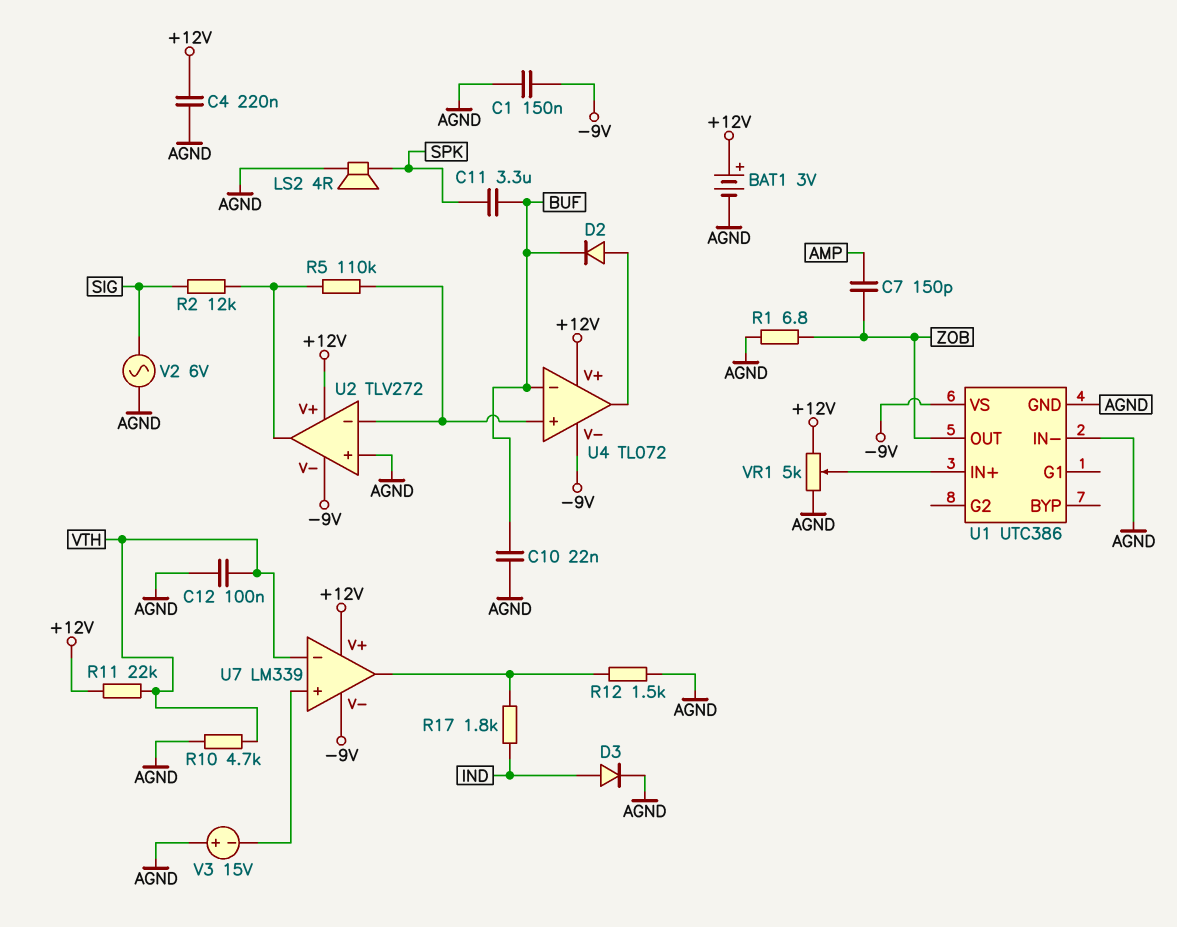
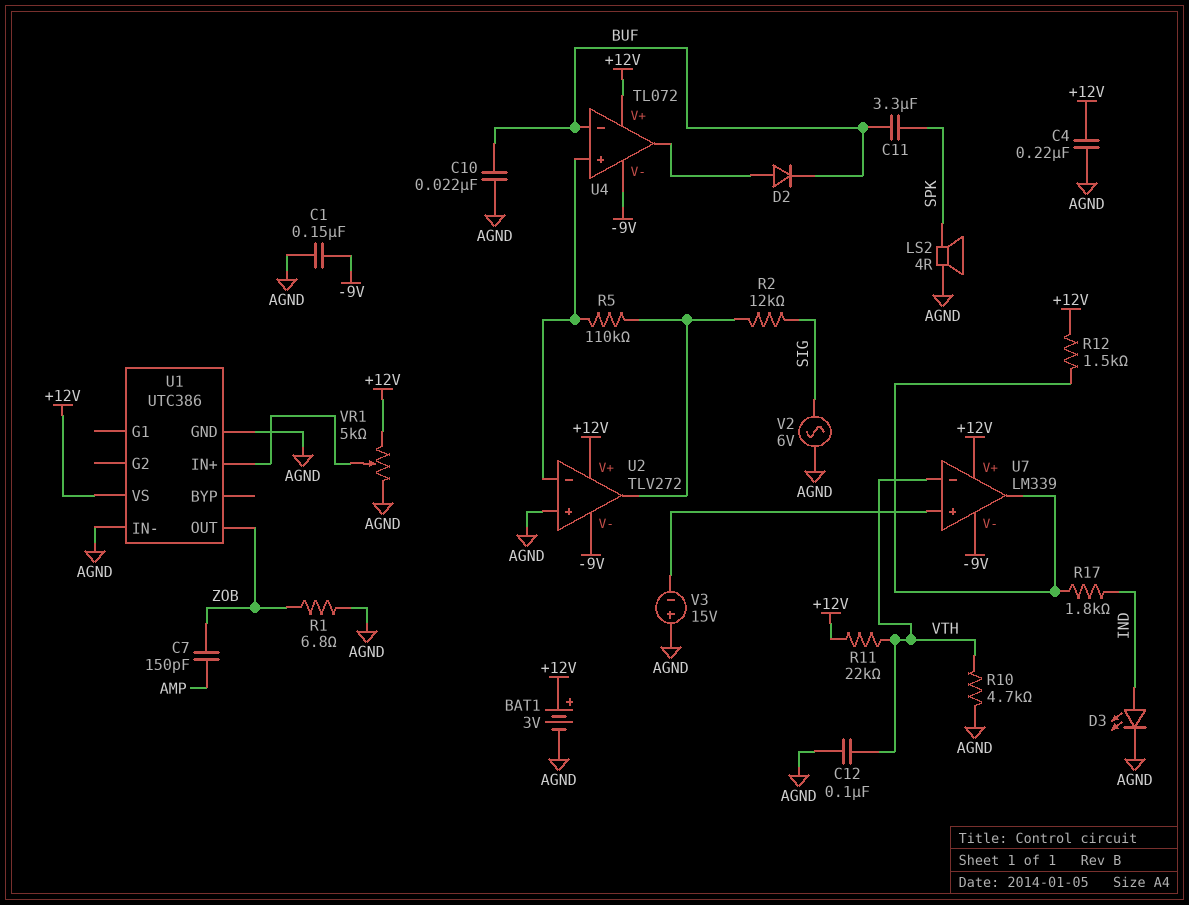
D3: diode (A IND, K AGND) -> LED (A IND, K AGND)
R12: 1.5k (AGND, U7/out) -> 1.5k (+12V, U7/out)
U1 pin VS: -9V -> +12V

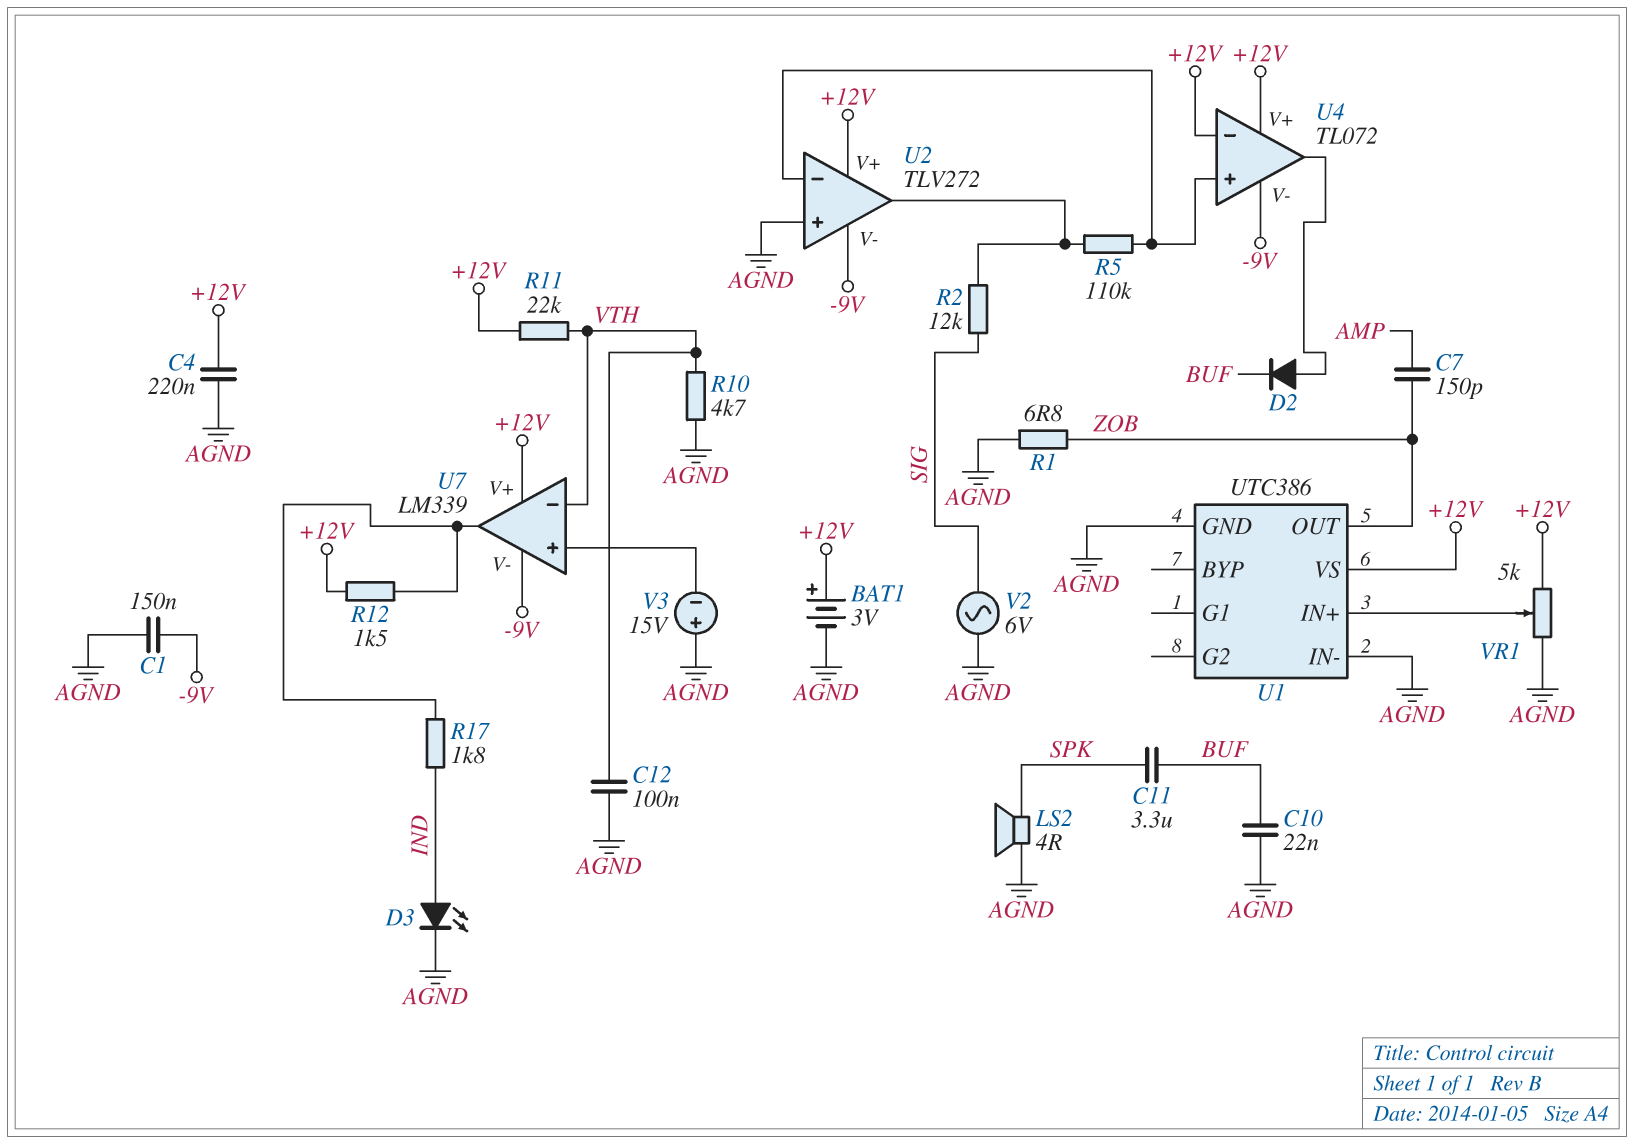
U4 pin in-: BUF -> +12V

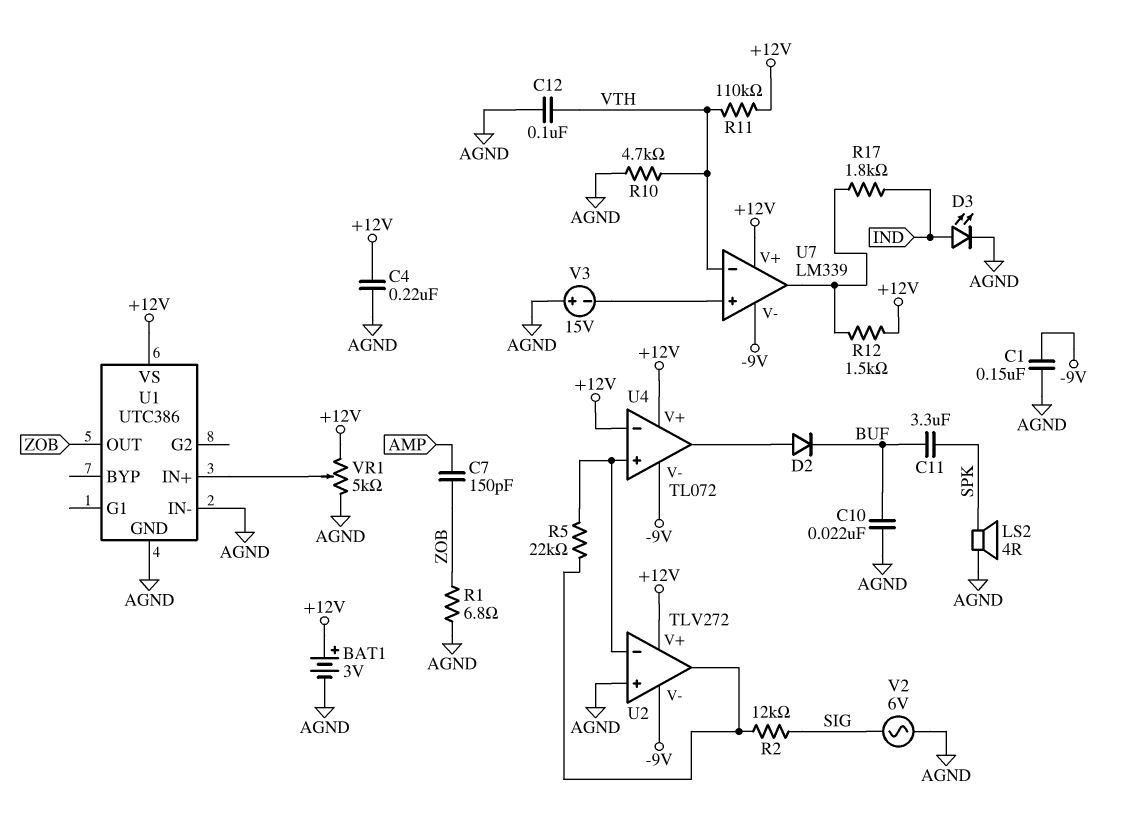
R5: 110k (U2/in-, U2/out) -> 22k (U2/in-, U2/out)
R11: 22k (+12V, VTH) -> 110k (+12V, VTH)

